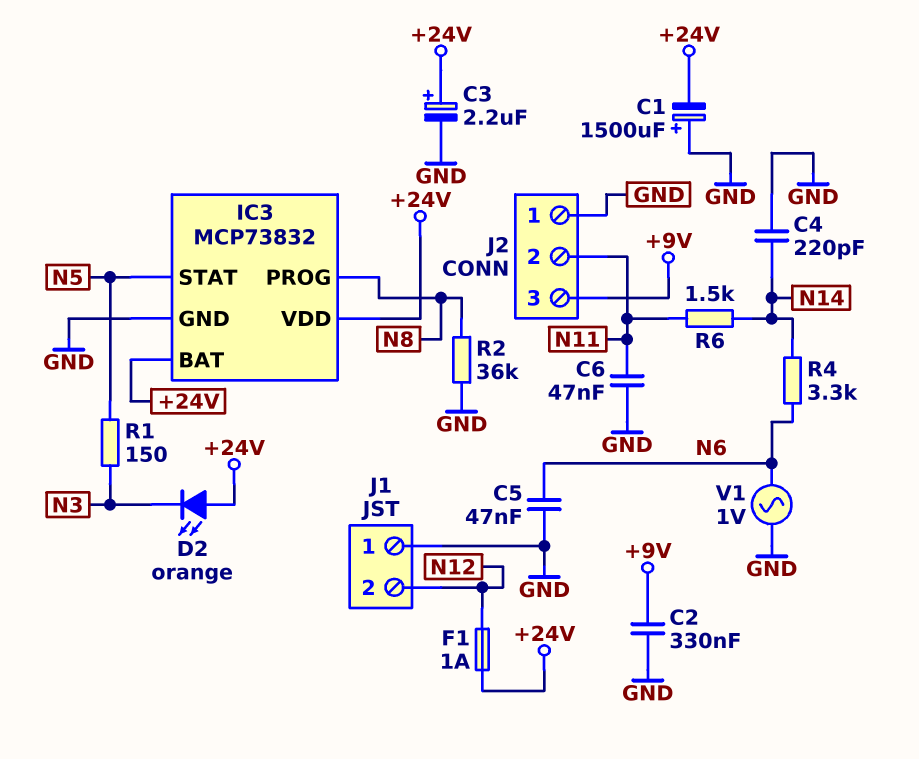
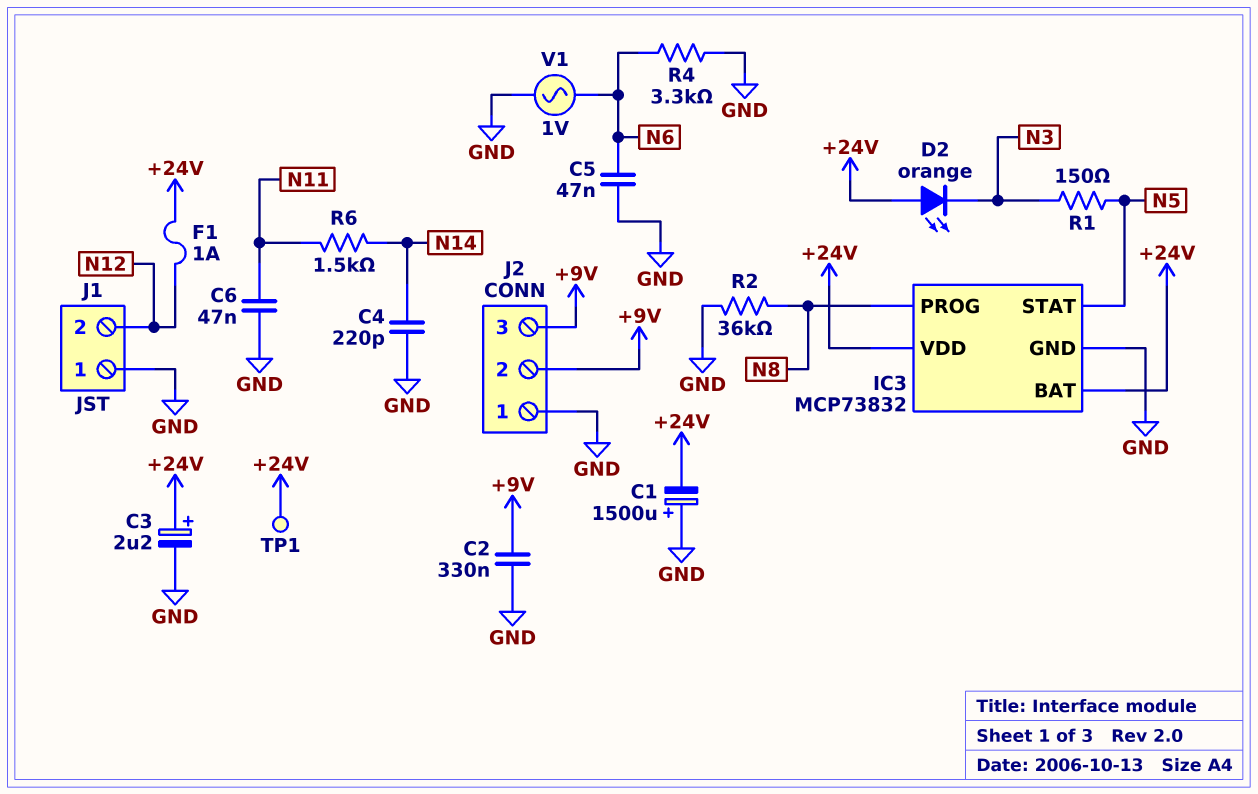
J2 pin 2: N11 -> +9V
R4: 3.3k (N6, N14) -> 3.3k (GND, N6)
TP1: none -> test point (+24V)

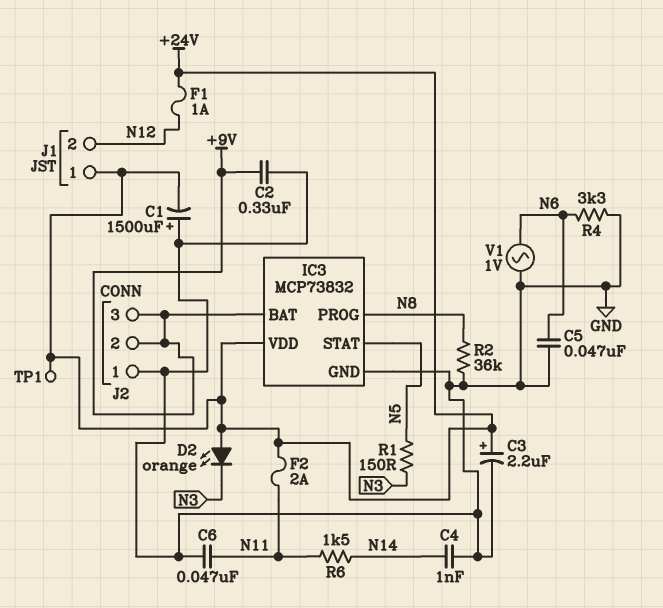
C4: 220pF (GND, N14) -> 1nF (GND, N14)
F2: none -> 2A (+24V, N11)
IC3 pin BAT: +24V -> +9V
J1 pin 1: GND -> +24V

